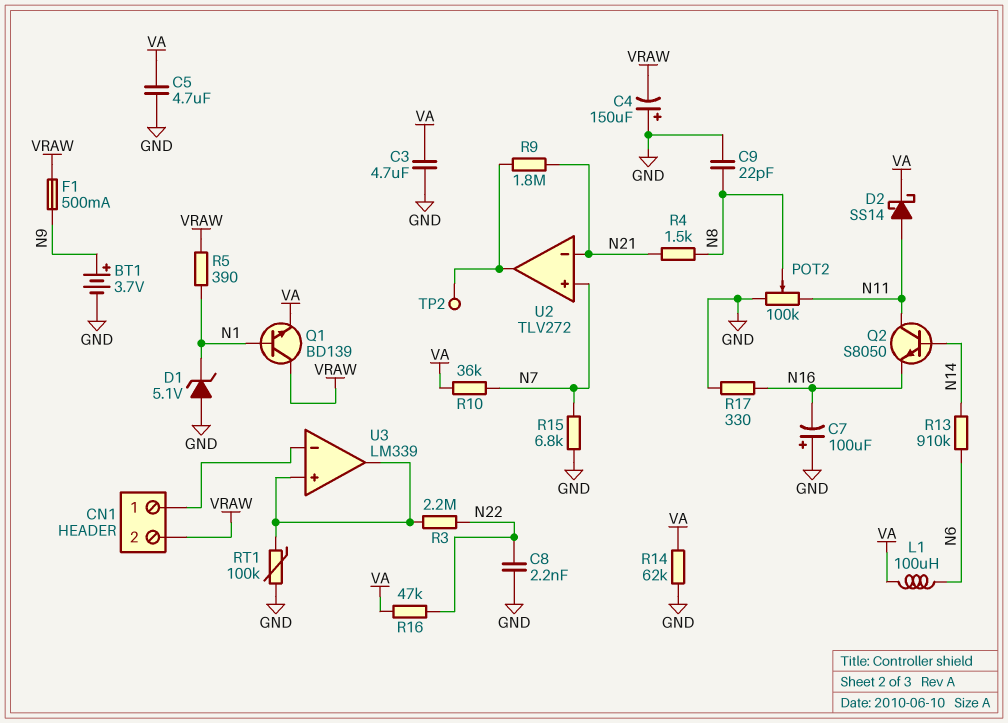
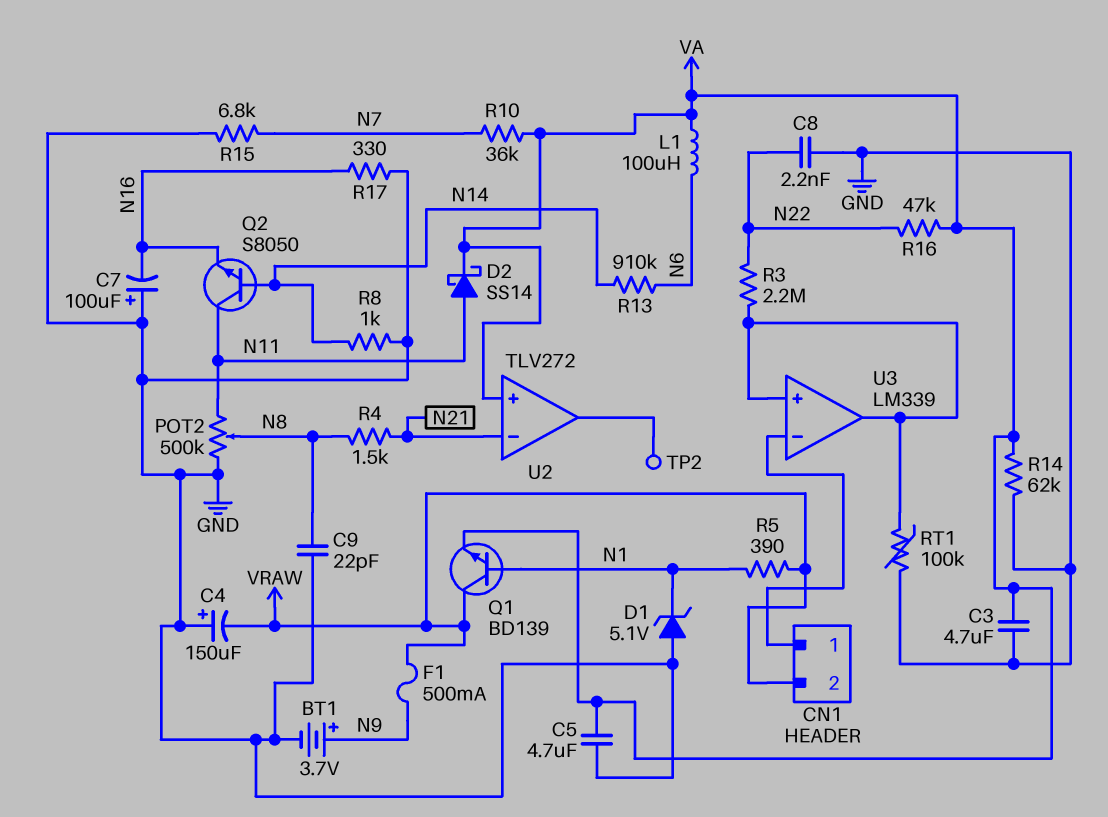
POT2: 100k (GND, N11, wiper N8) -> 500k (GND, N11, wiper N8)
R8: none -> 1k (GND, N14)
R9: 1.8M (N21, U2/out) -> none
U2 pin in+: N7 -> VA

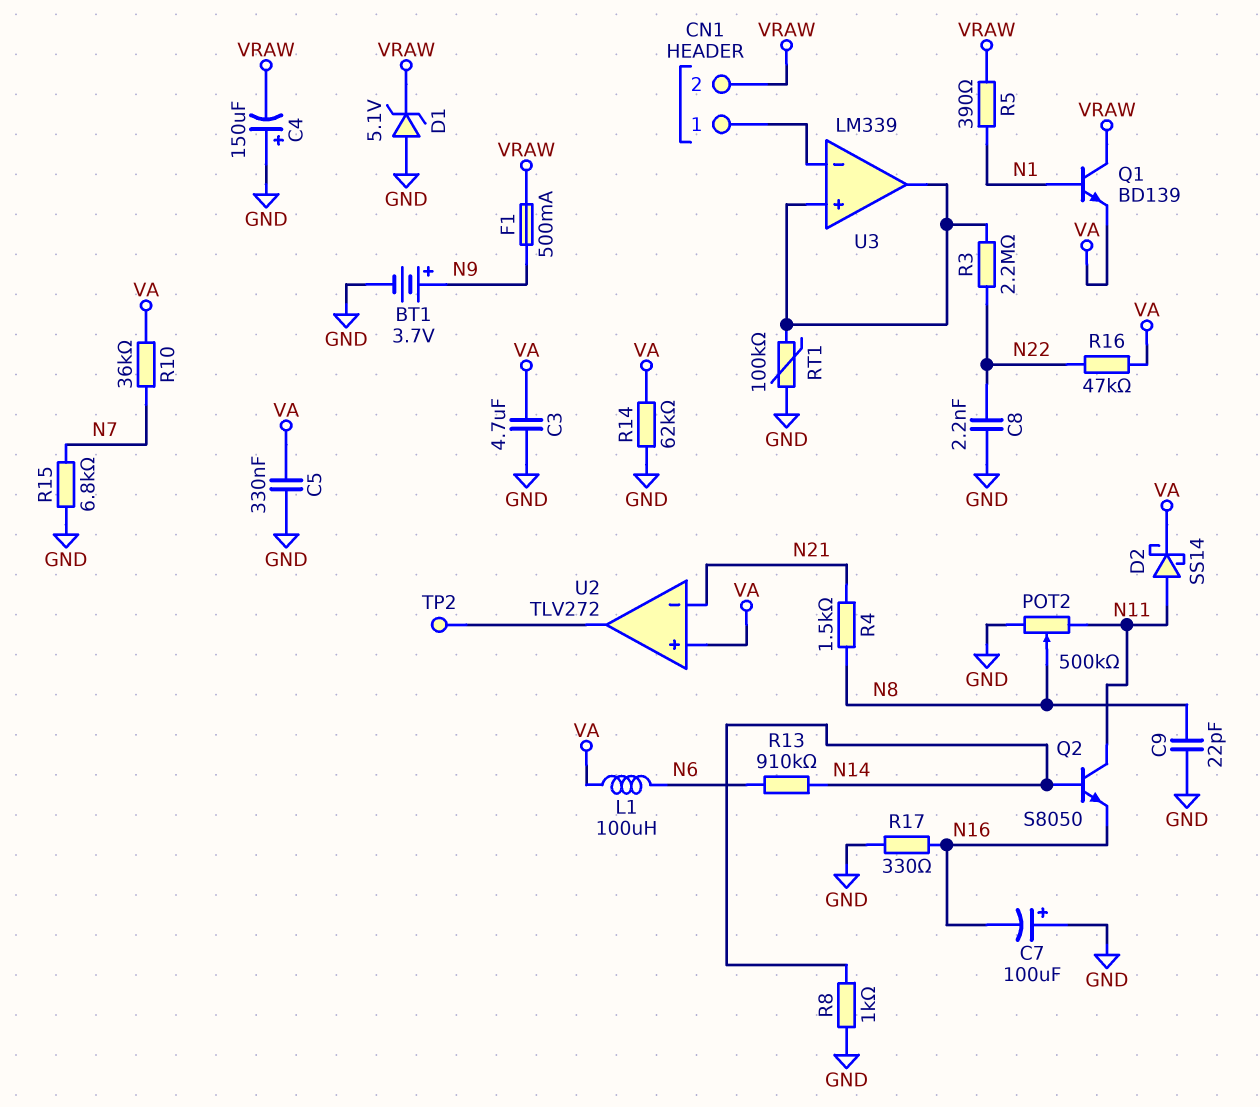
C5: 4.7uF (GND, VA) -> 330nF (GND, VA)
D1: zener 5.1V (A GND, K N1) -> zener 5.1V (A GND, K VRAW)

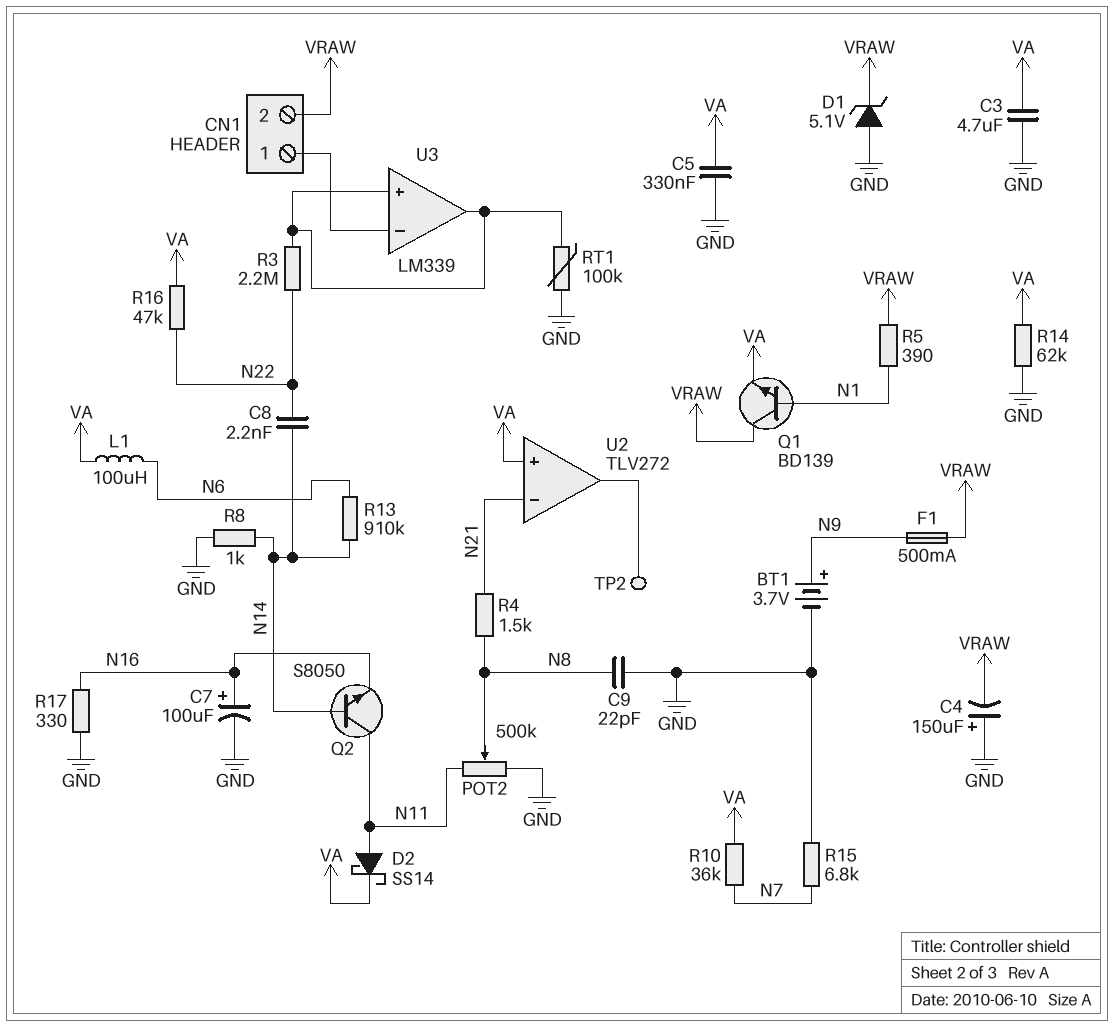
C7: 100uF (plus GND, minus N16) -> 100uF (plus N16, minus GND)
C8: 2.2nF (GND, N22) -> 2.2nF (N14, N22)

